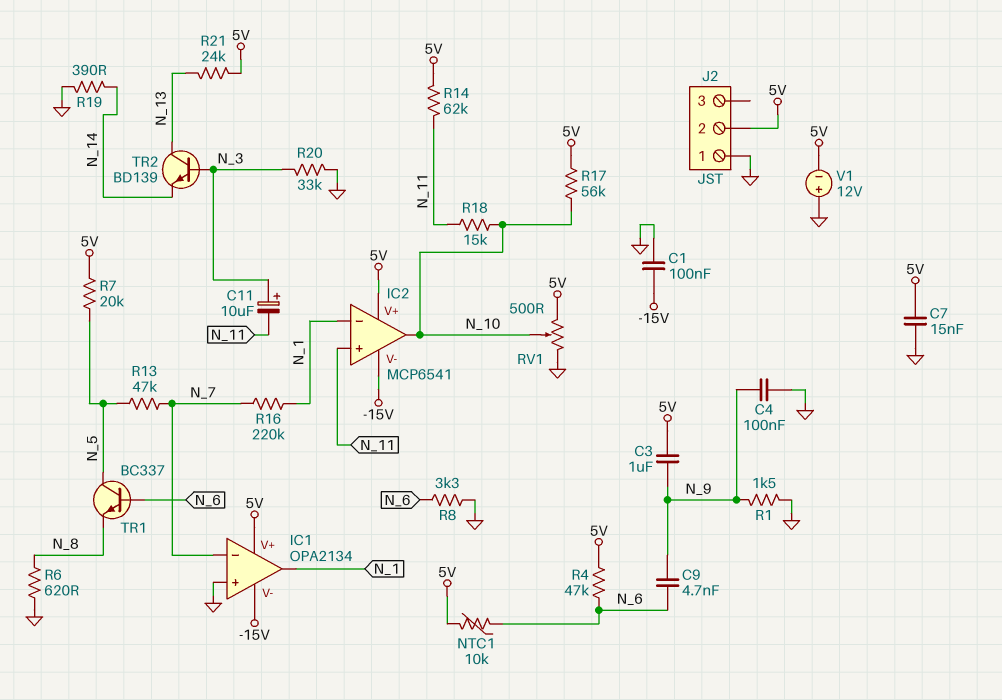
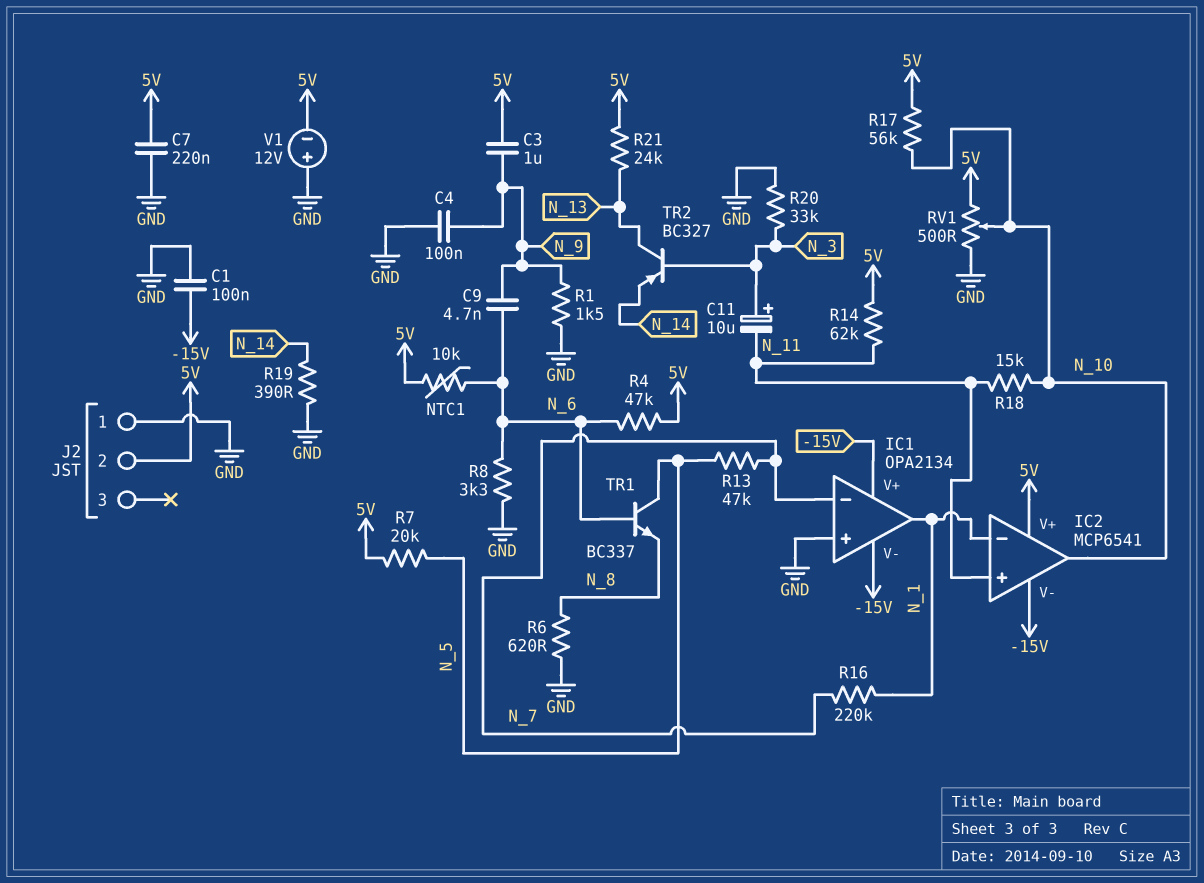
C7: 15nF (5V, GND) -> 220nF (5V, GND)
IC1 pin V+: 5V -> -15V
TR2: NPN BD139 (B N_3, C N_13, E N_14) -> PNP BC327 (B N_3, C N_13, E N_14)

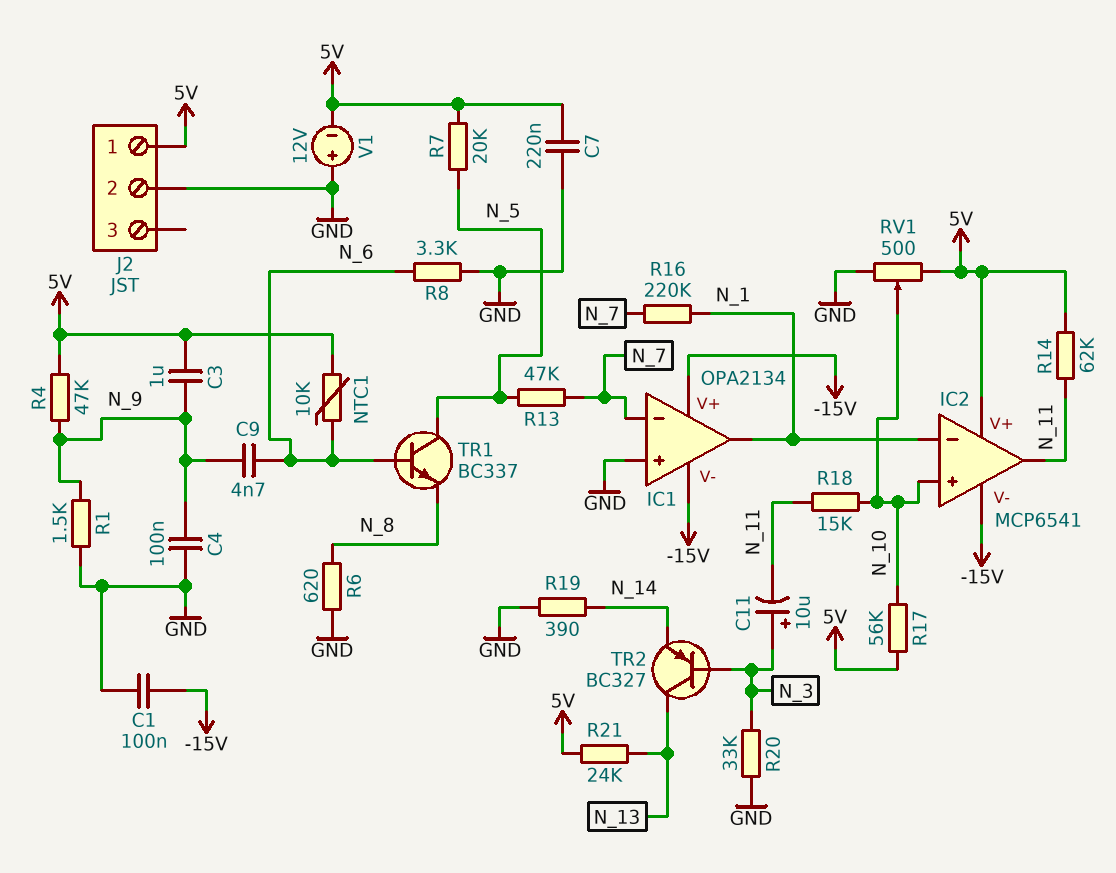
IC2 pin in+: N_11 -> N_10
IC2 pin out: N_10 -> N_11
J2 pin 1: GND -> 5V
J2 pin 2: 5V -> GND
R4: 47k (5V, N_6) -> 47k (5V, N_9)

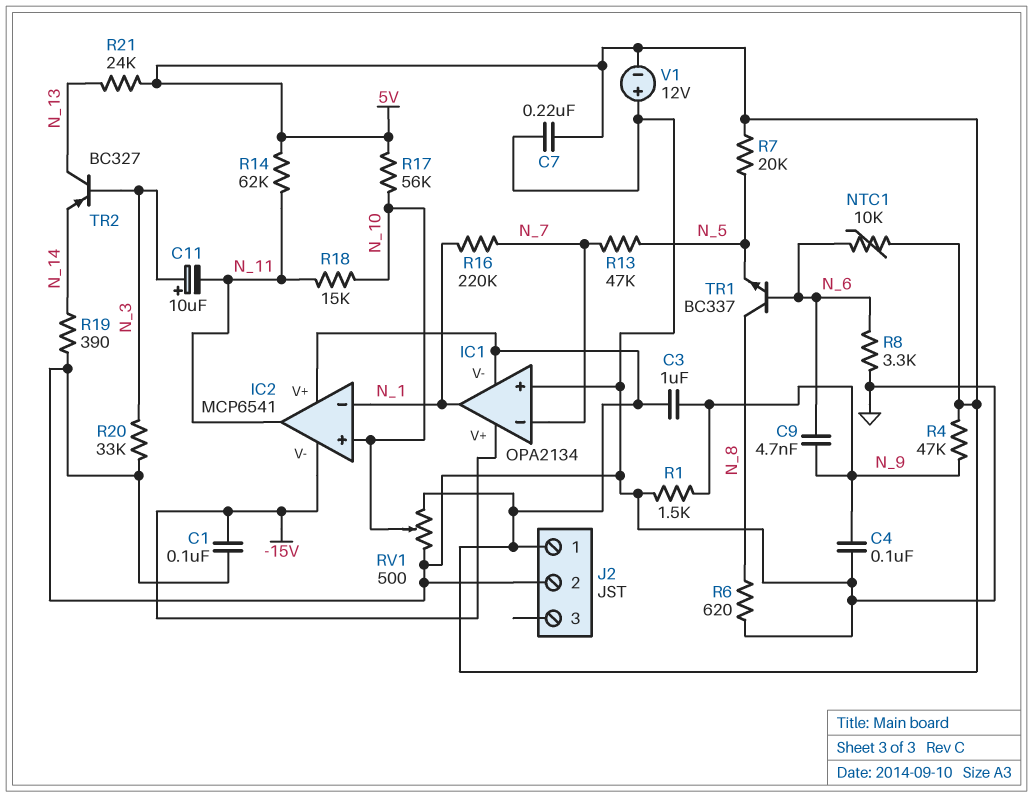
IC1 pin V-: -15V -> 5V
TR1: NPN BC337 (B N_6, C N_5, E N_8) -> NPN BC337 (B N_6, C N_8, E N_5)

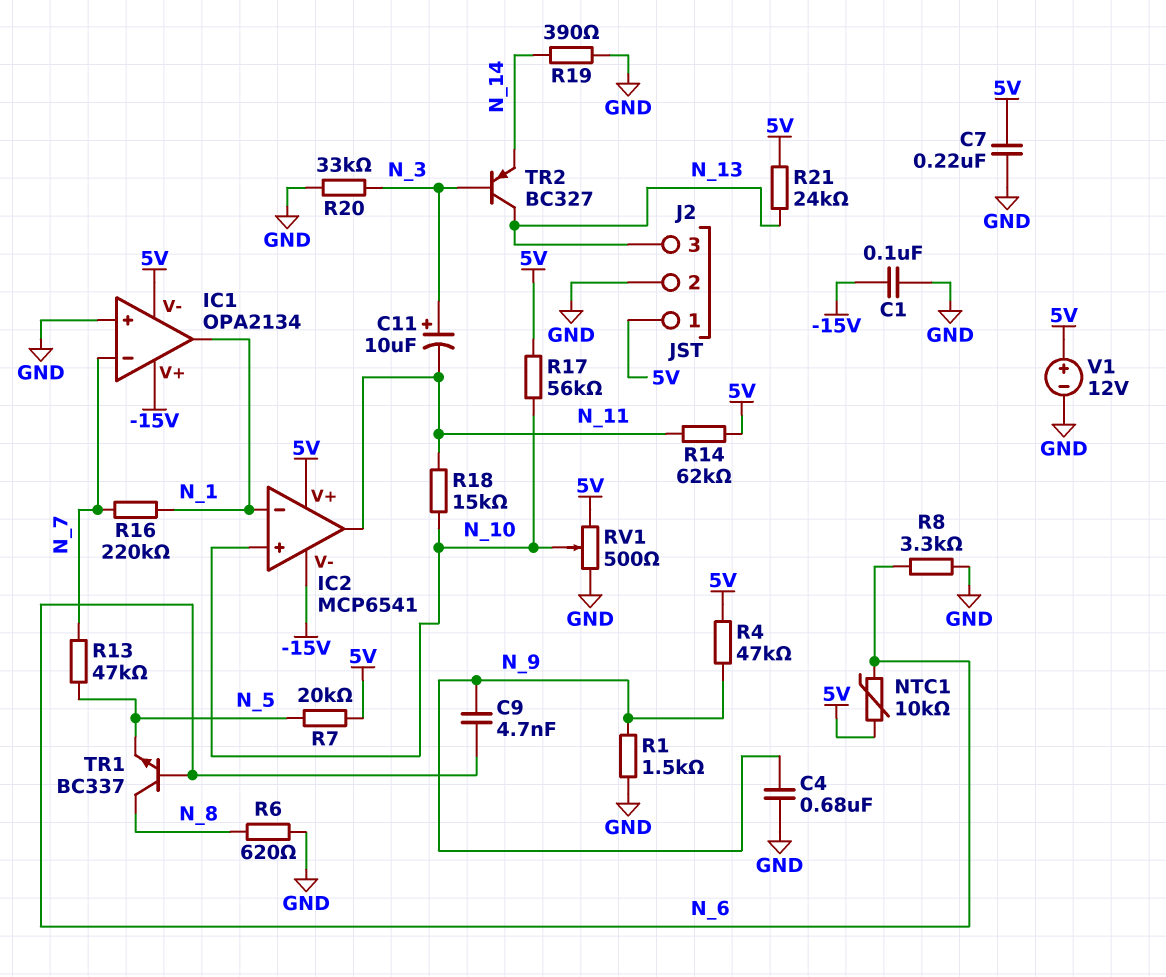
C3: 1uF (5V, N_9) -> none
C4: 100nF (GND, N_9) -> 680nF (GND, N_9)
J2 pin 3: none -> N_13
V1: 12V (plus GND, minus 5V) -> 12V (plus 5V, minus GND)

